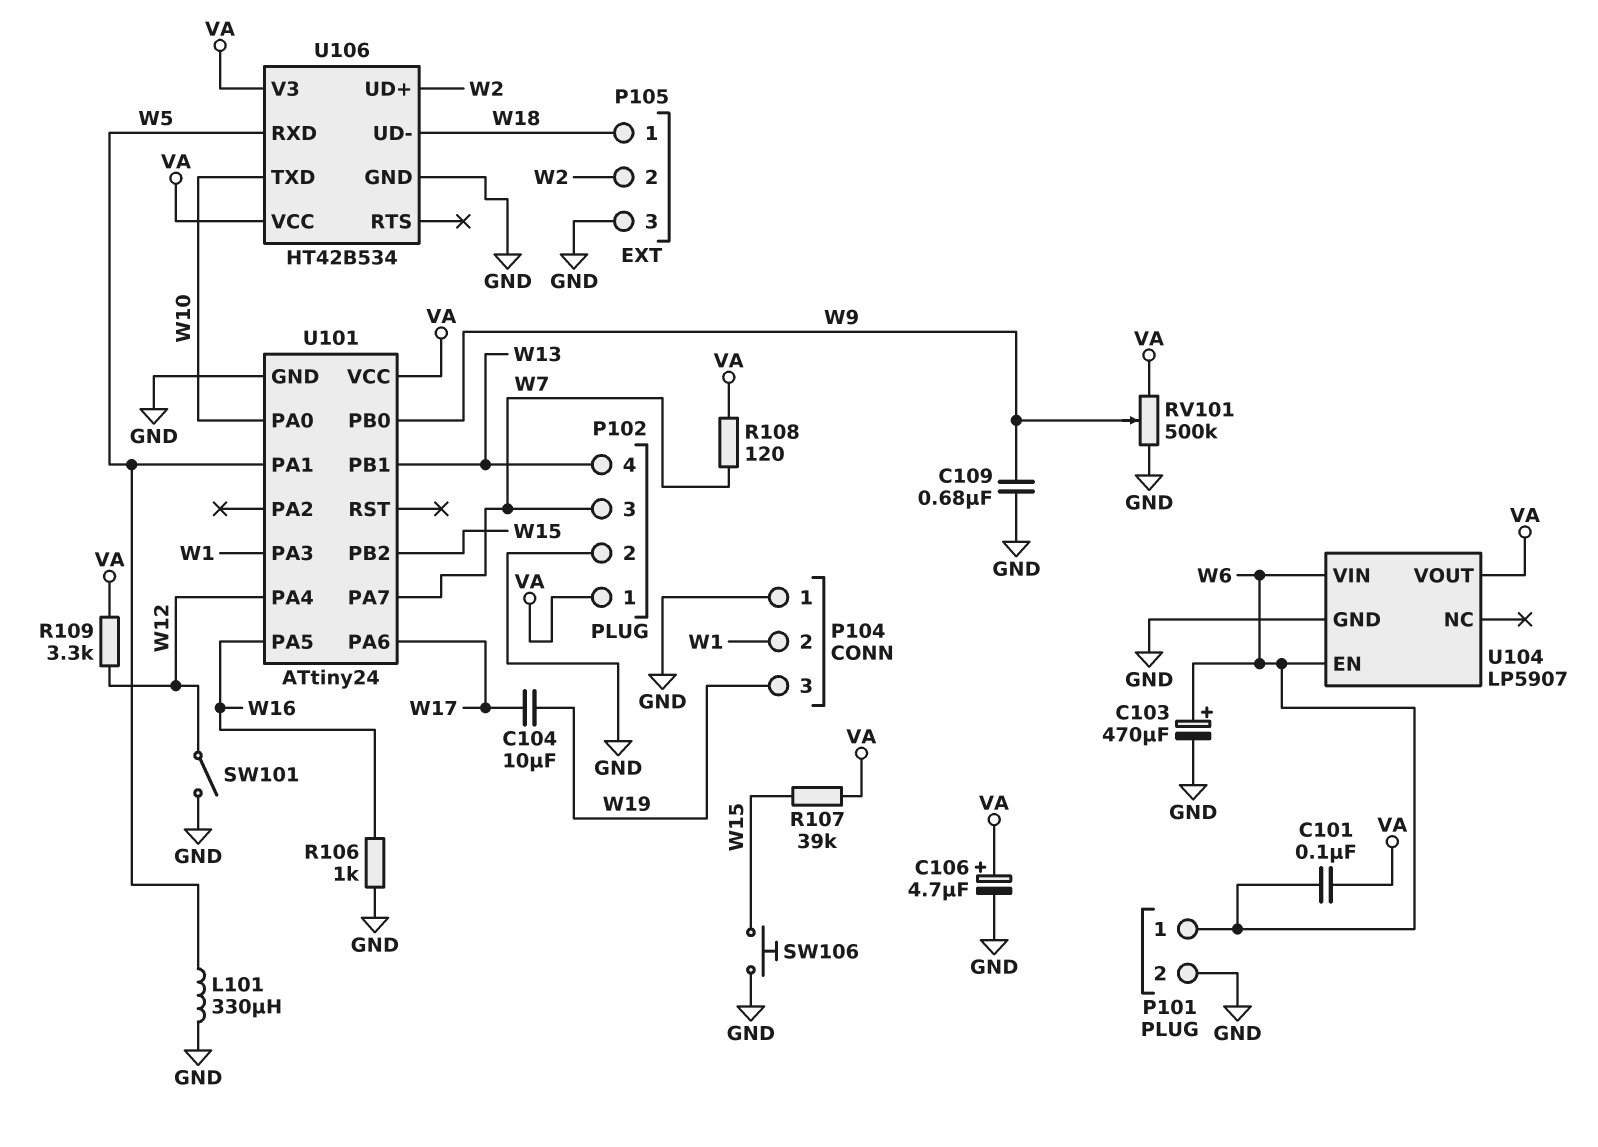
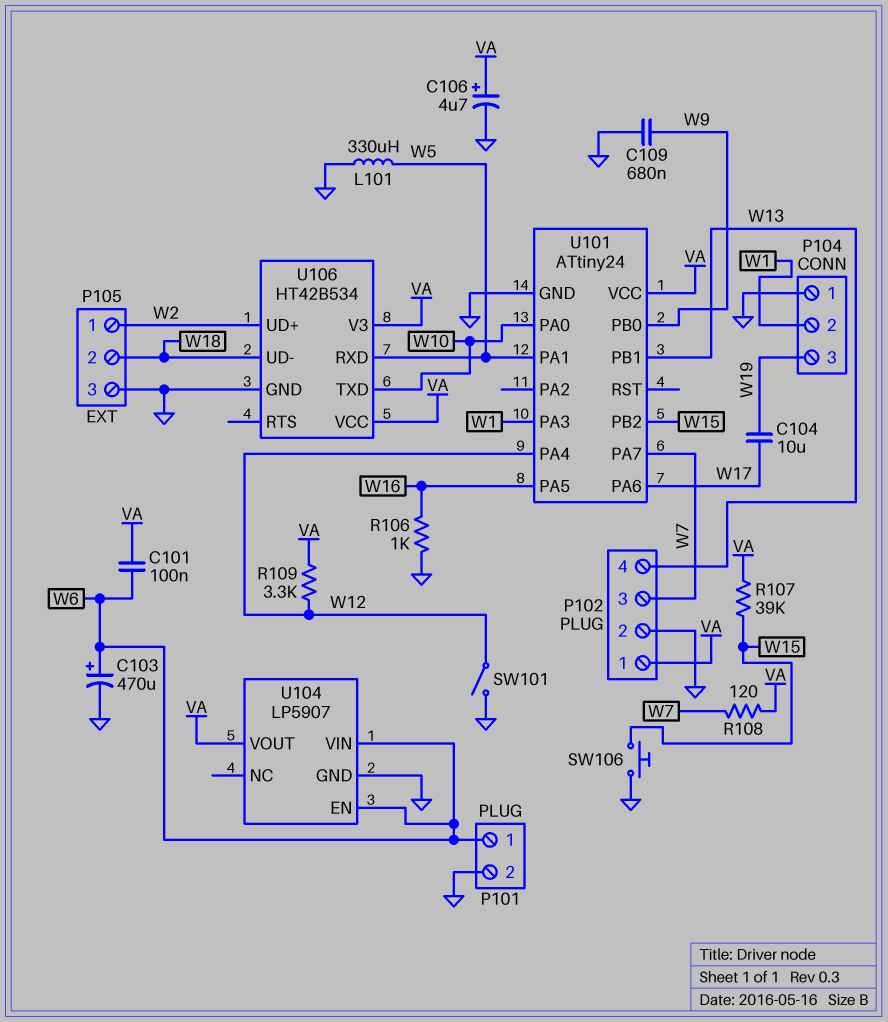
P105 pin 1: W18 -> W2
P105 pin 2: W2 -> W18
RV101: 500k (GND, VA, wiper W9) -> none

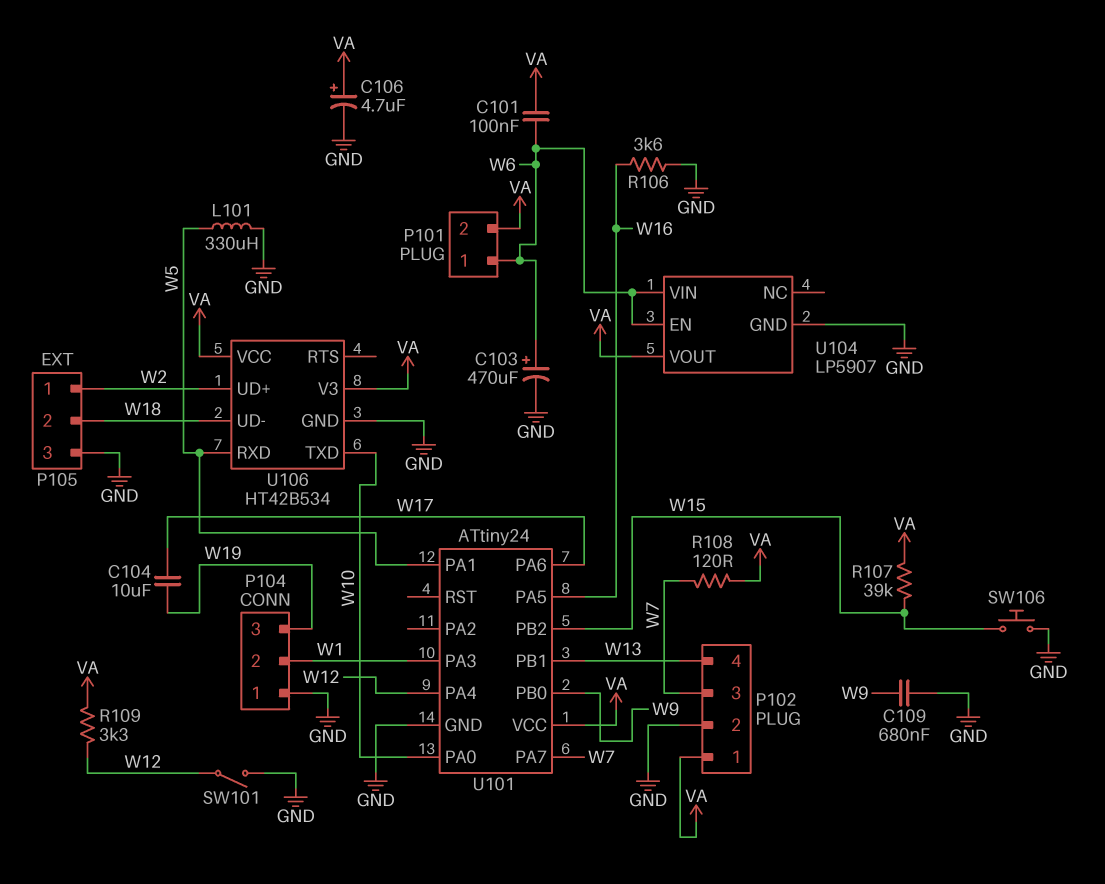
P101 pin 2: GND -> VA
R106: 1k (GND, W16) -> 3.6k (GND, W16)

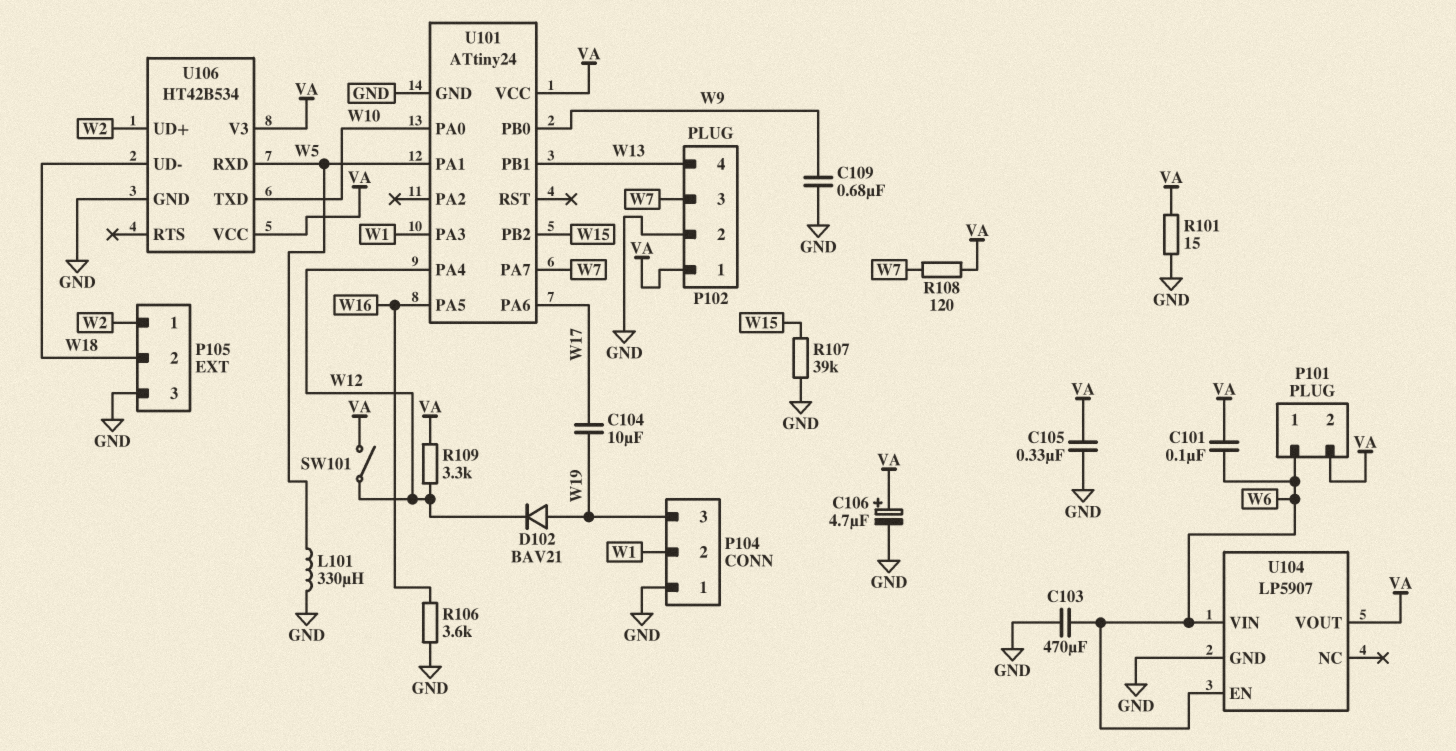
C103: 470uF (plus W6, minus GND) -> 470uF (GND, W6)
C105: none -> 330nF (GND, VA)
D102: none -> diode BAV21 (A W19, K W12)
R101: none -> 15 (GND, VA)
R107: 39k (VA, W15) -> 39k (GND, W15)
SW101: switch (GND, W12) -> switch (VA, W12)
SW106: button (GND, W15) -> none

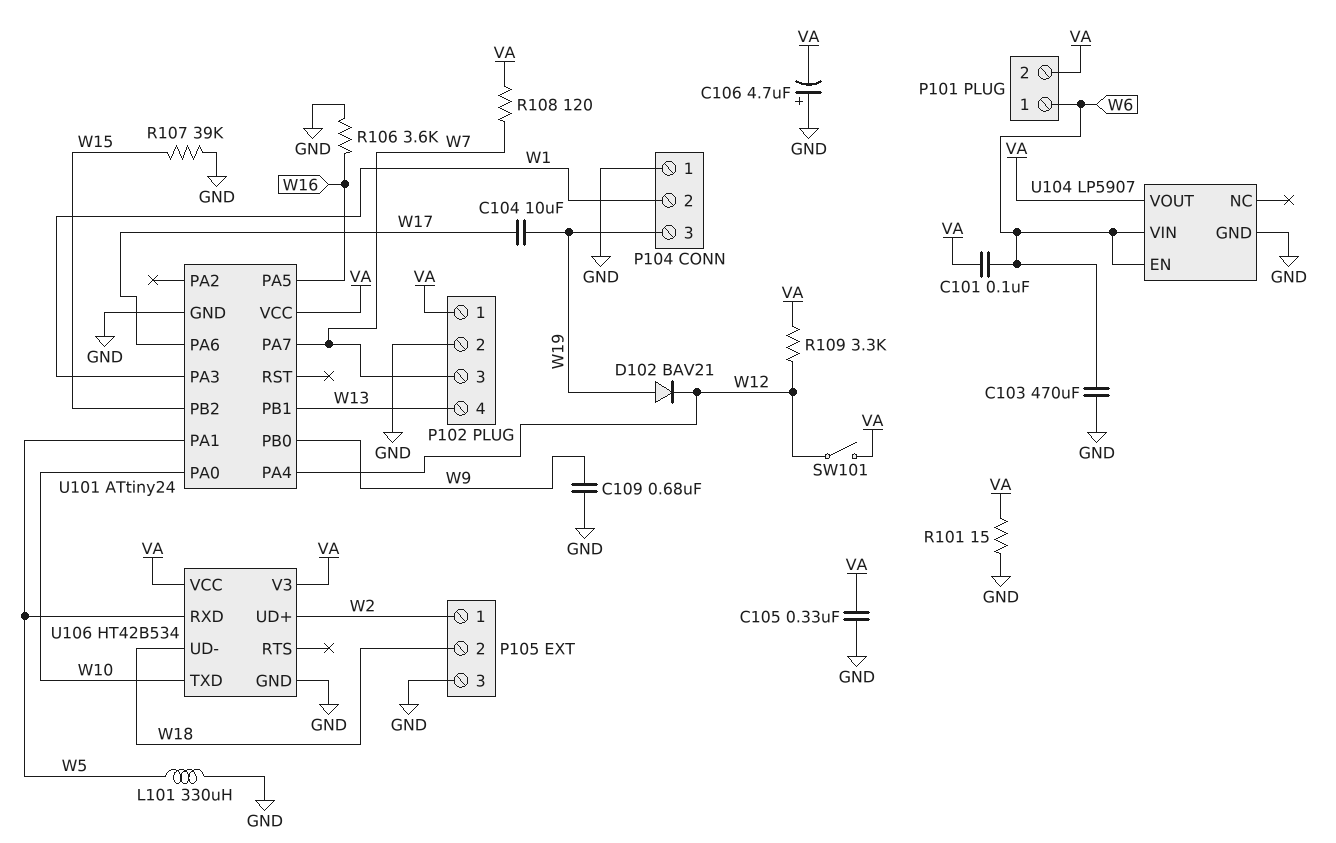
C106: 4.7uF (plus VA, minus GND) -> 4.7uF (plus GND, minus VA)

